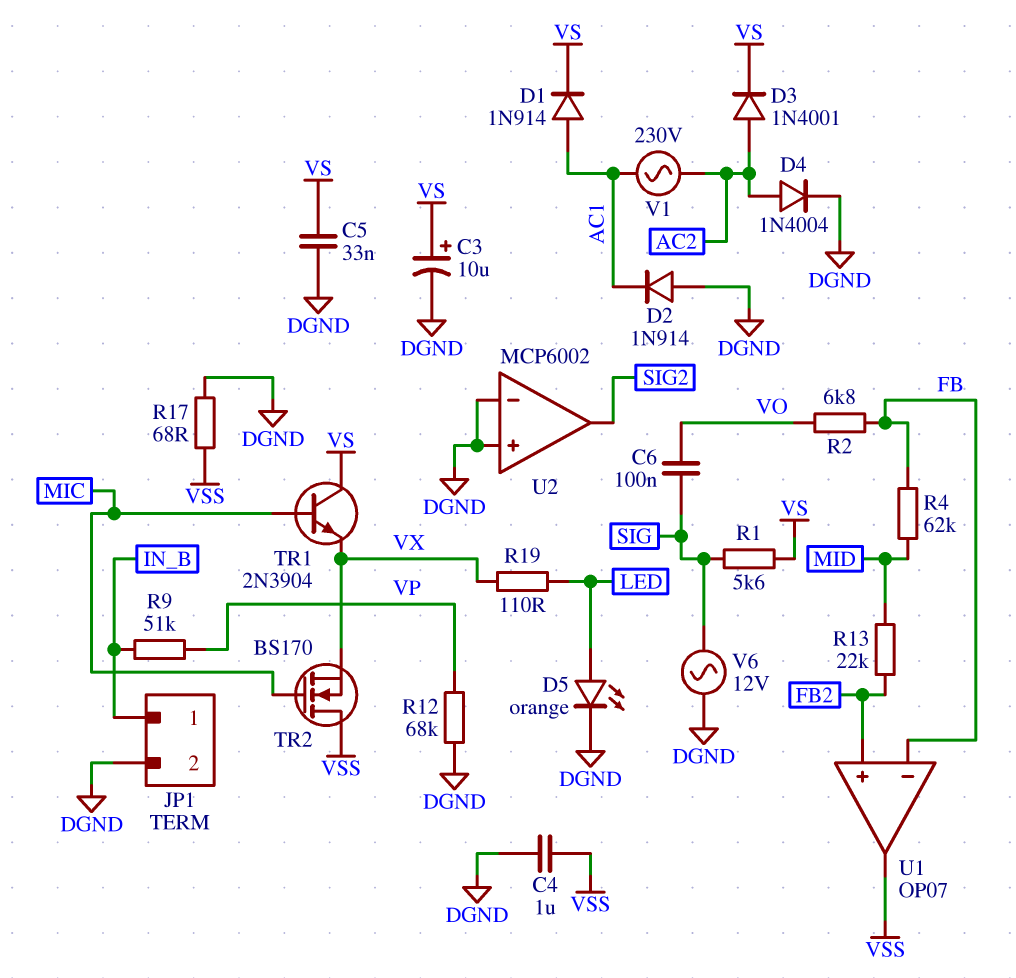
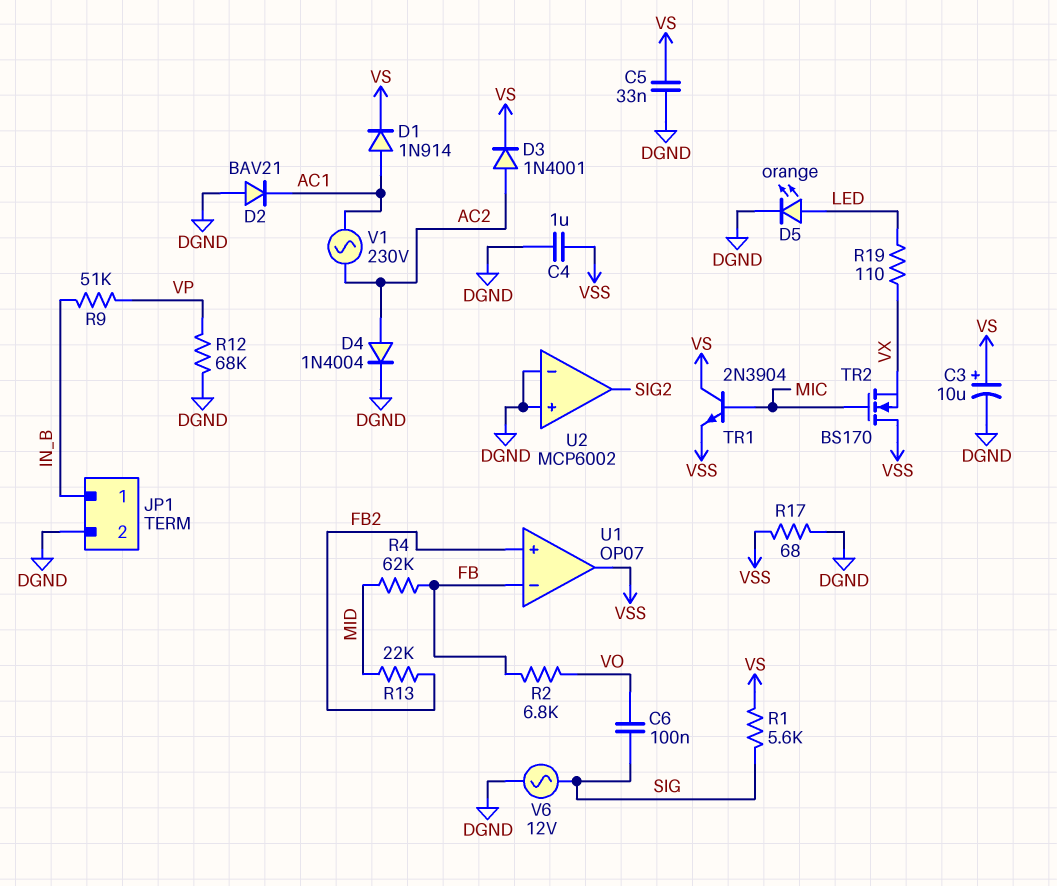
D2: diode 1N914 (A DGND, K AC1) -> diode BAV21 (A DGND, K AC1)
TR1: NPN 2N3904 (B MIC, C VS, E VX) -> NPN 2N3904 (B MIC, C VS, E VSS)

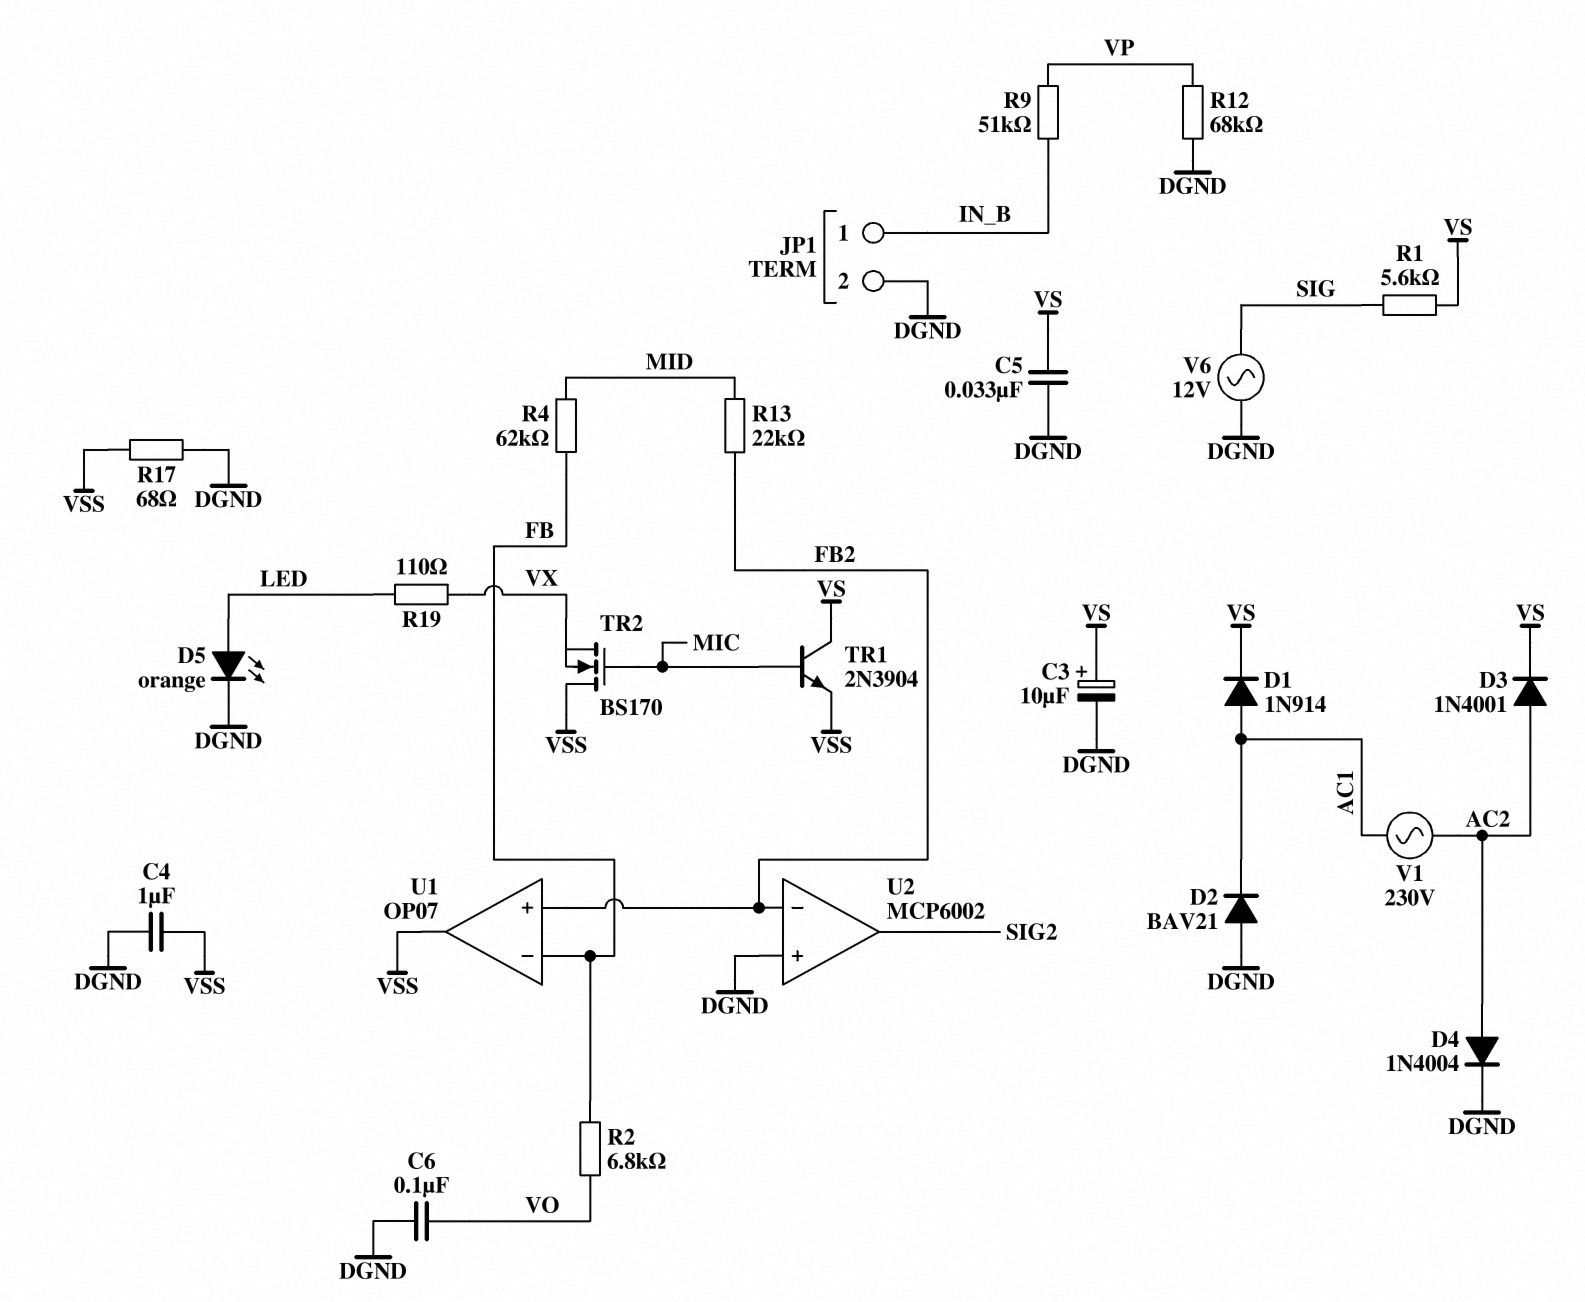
C6: 100nF (SIG, VO) -> 100nF (DGND, VO)
U2 pin in-: DGND -> FB2

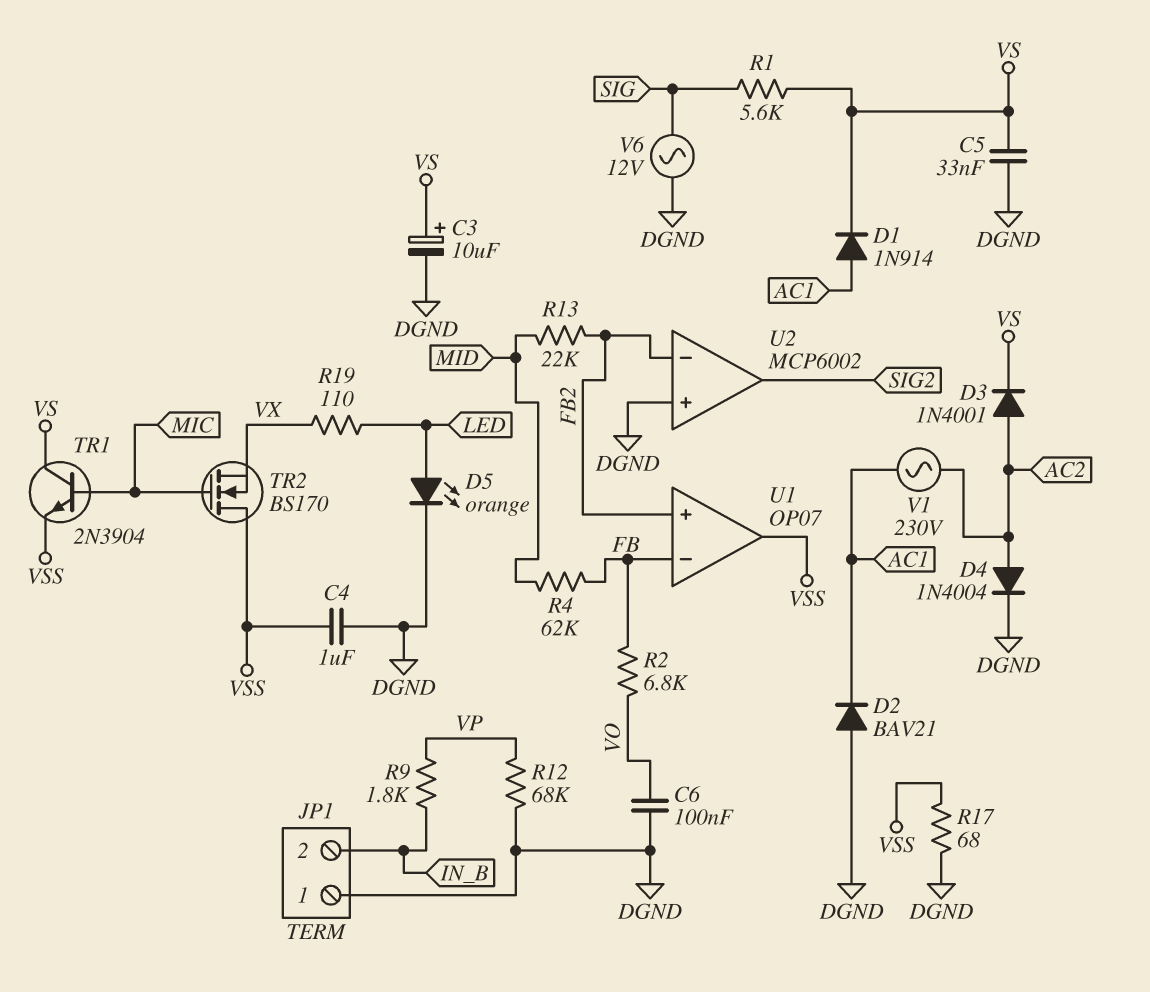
JP1 pin 1: IN_B -> DGND
JP1 pin 2: DGND -> IN_B
R9: 51k (IN_B, VP) -> 1.8k (IN_B, VP)

